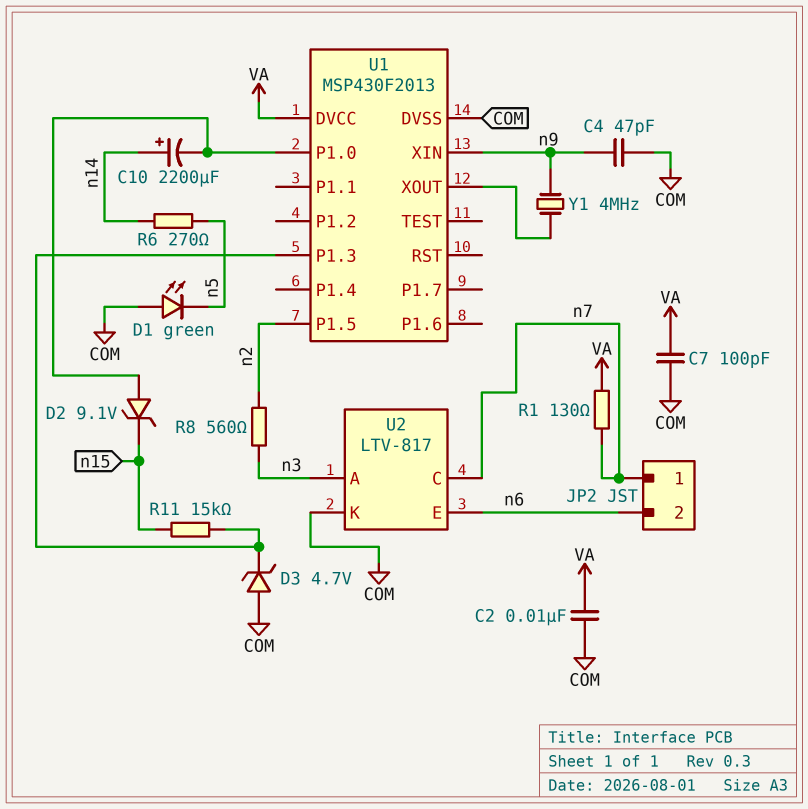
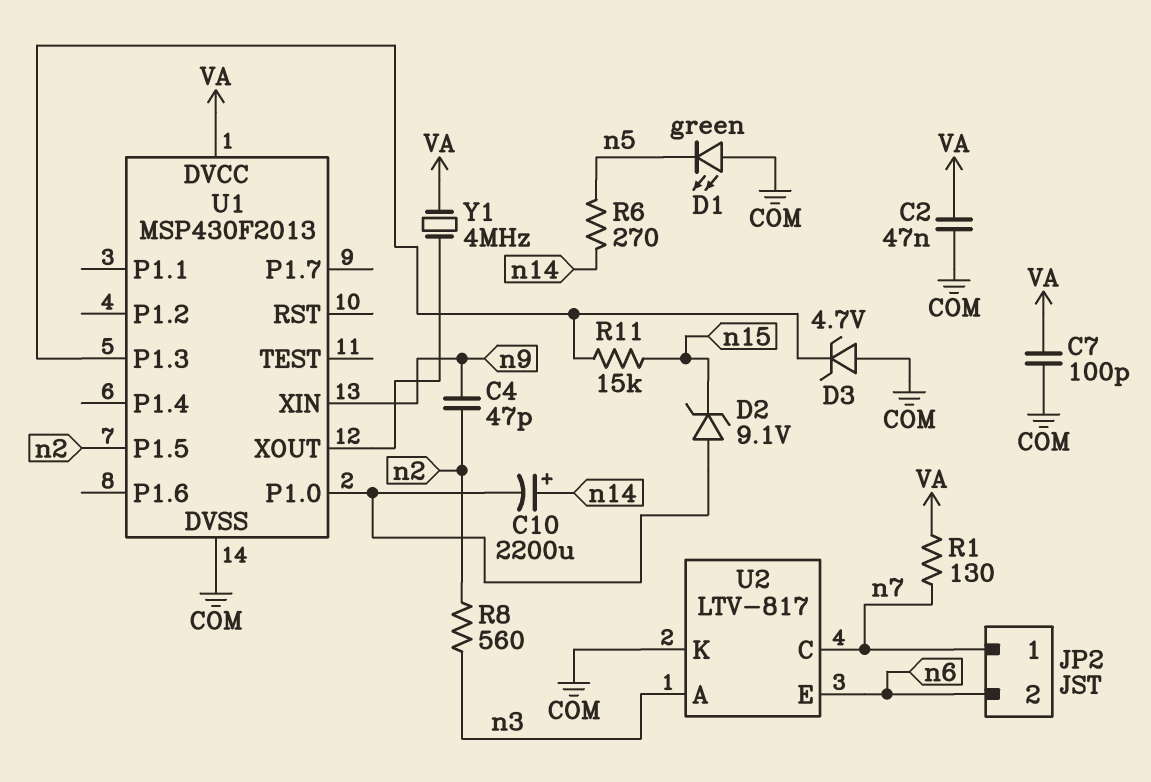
C2: 10nF (COM, VA) -> 47nF (COM, VA)
C4: 47pF (COM, n9) -> 47pF (n2, n9)
Y1: 4MHz (U1/XOUT, n9) -> 4MHz (U1/XOUT, VA)

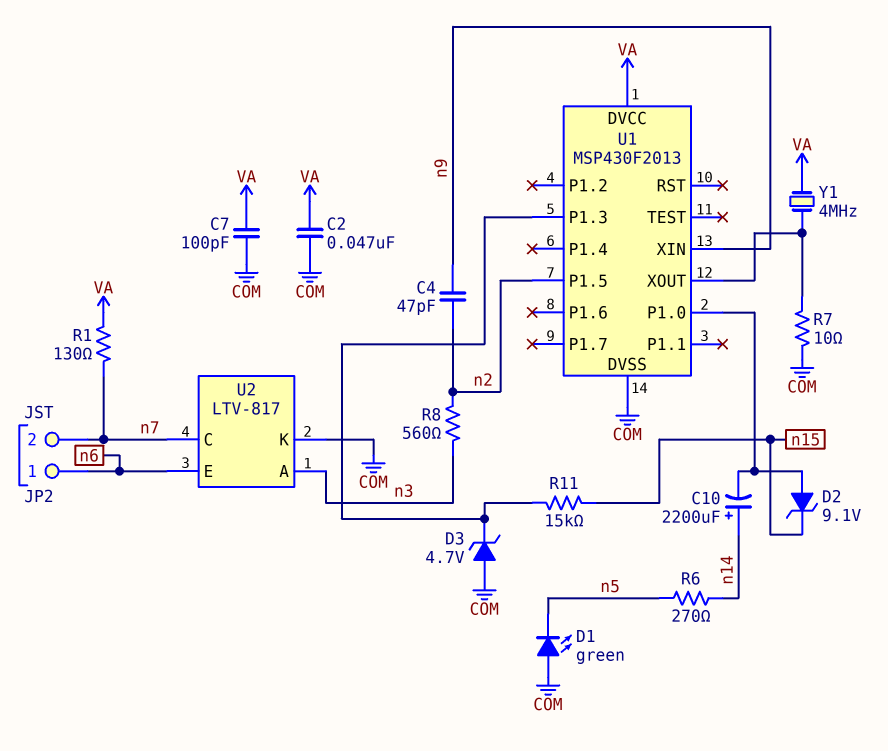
JP2 pin 1: n7 -> n6
JP2 pin 2: n6 -> n7
R7: none -> 10 (COM, U1/XOUT)

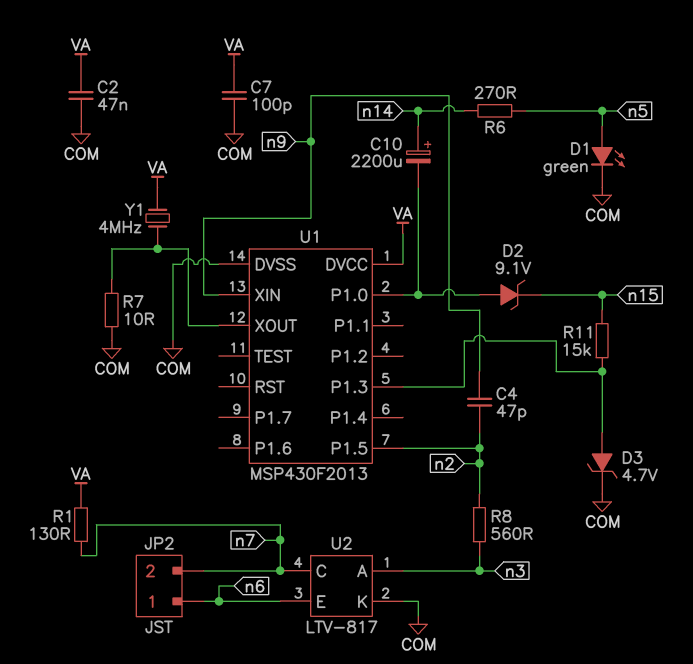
D1: LED green (A COM, K n5) -> LED green (A n5, K COM)
D3: zener 4.7V (A COM, K U1/P1.3) -> zener 4.7V (A U1/P1.3, K COM)

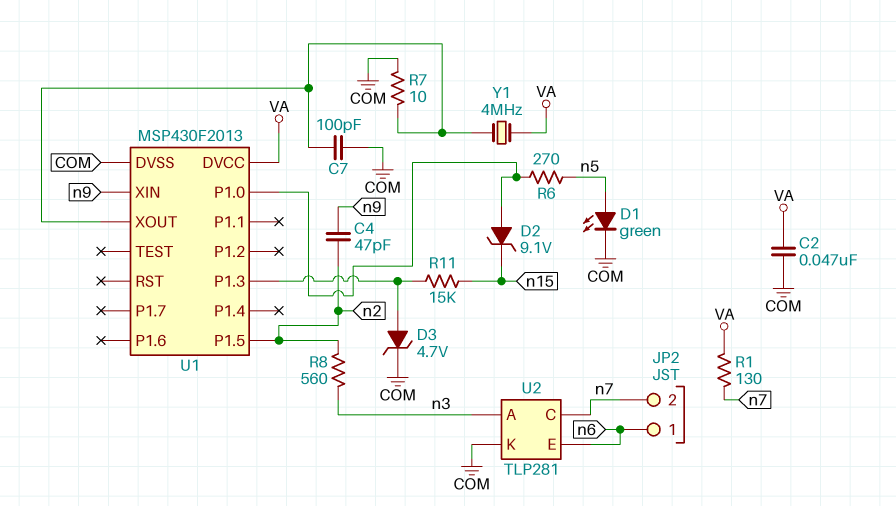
C7: 100pF (COM, VA) -> 100pF (COM, U1/XOUT)
C10: 2200uF (plus n14, minus U1/P1.0) -> none
R6: 270 (n5, n14) -> 270 (U1/P1.0, n5)
U2: LTV-817 -> TLP281

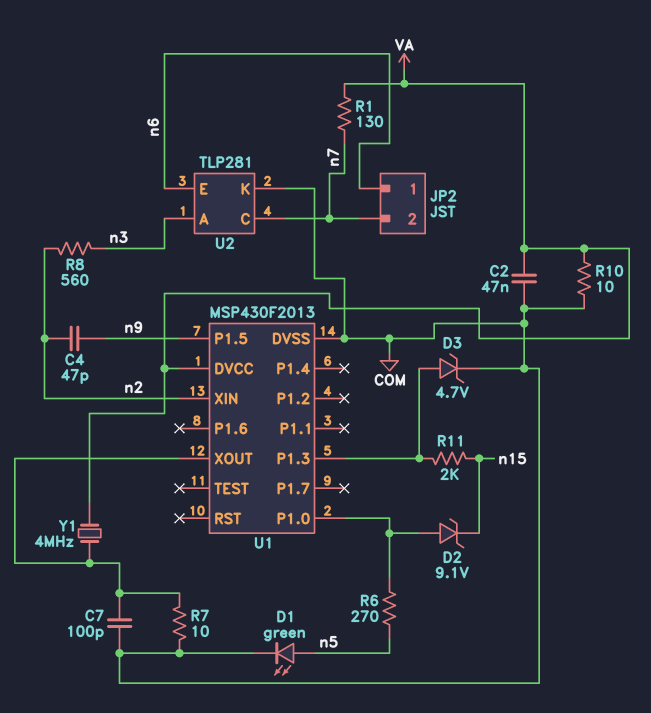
R10: none -> 10 (COM, VA)
R11: 15k (U1/P1.3, n15) -> 2k (U1/P1.3, n15)
U1 pin P1.5: n2 -> n9
U1 pin XIN: n9 -> n2

